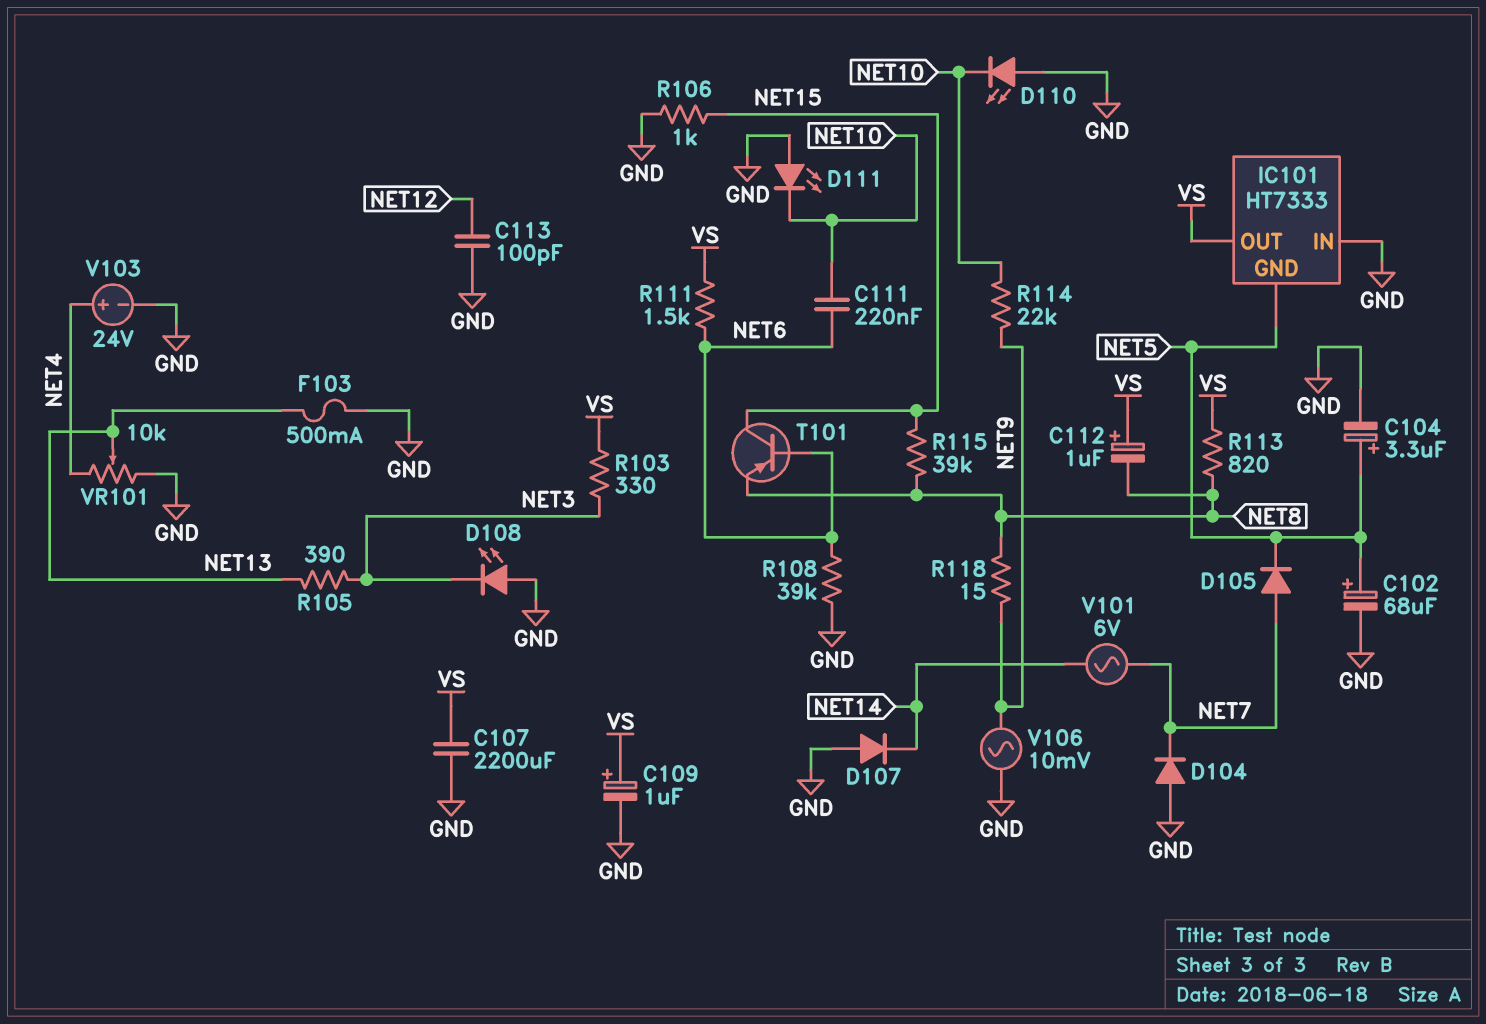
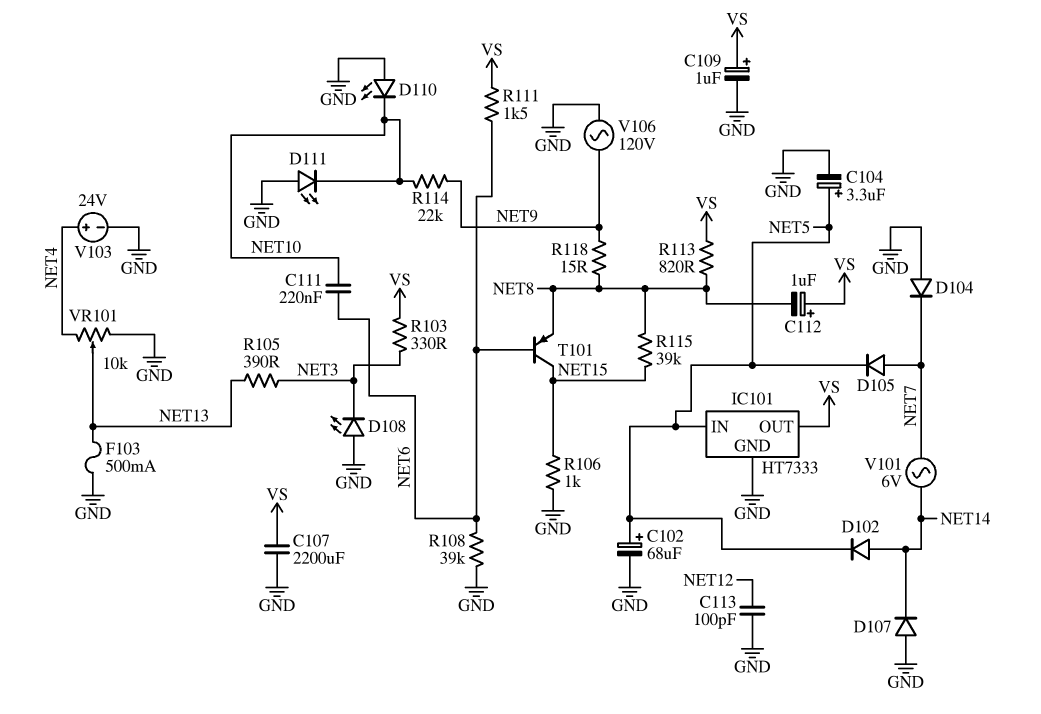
D102: none -> diode (A NET14, K NET5)
IC101 pin GND: NET5 -> GND
IC101 pin IN: GND -> NET5
V106: AC 10mV (GND, NET9) -> AC 120V (GND, NET9)

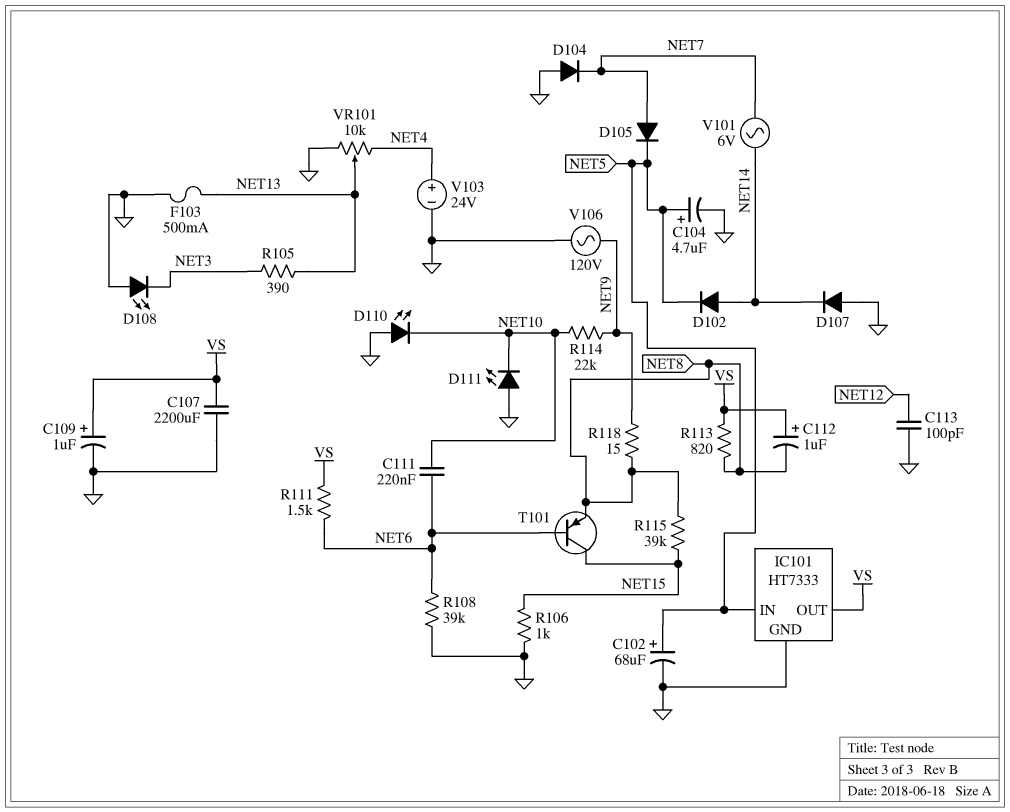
C104: 3.3uF (plus NET5, minus GND) -> 4.7uF (plus NET5, minus GND)
R103: 330 (NET3, VS) -> none

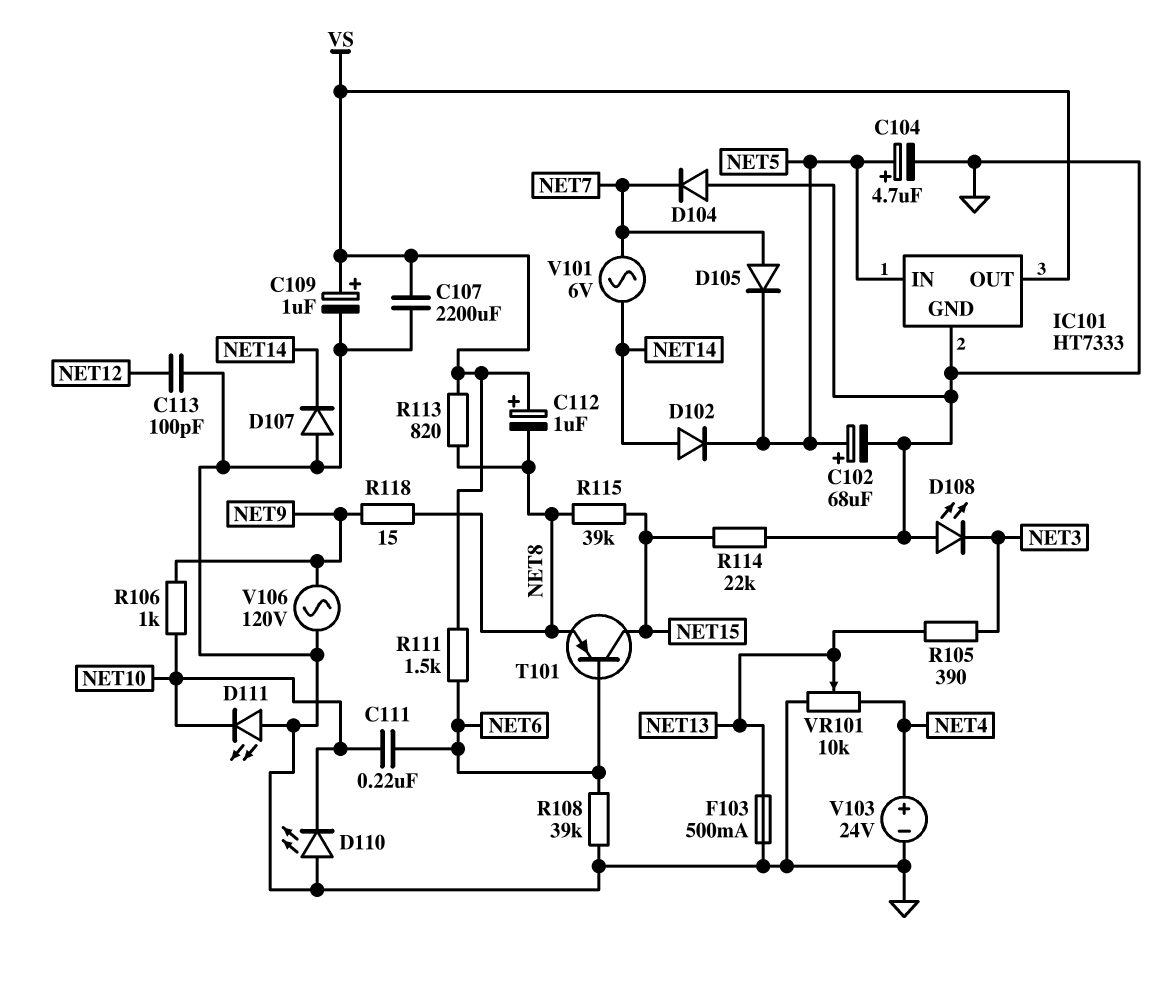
R106: 1k (GND, NET15) -> 1k (NET9, NET10)
R114: 22k (NET9, NET10) -> 22k (GND, NET15)

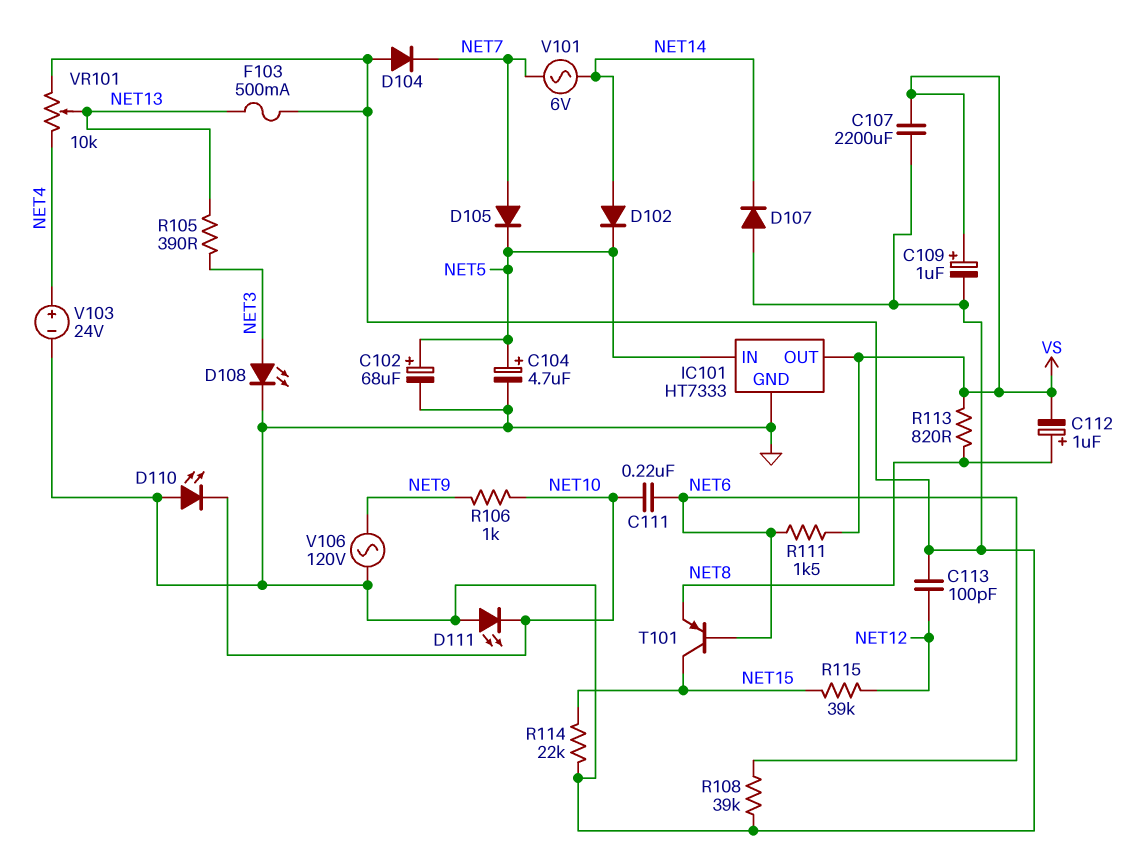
C112: 1uF (plus VS, minus NET8) -> 1uF (plus NET8, minus VS)
D108: LED (A GND, K NET3) -> LED (A NET3, K GND)
R115: 39k (NET8, NET15) -> 39k (NET12, NET15)
R118: 15 (NET8, NET9) -> none

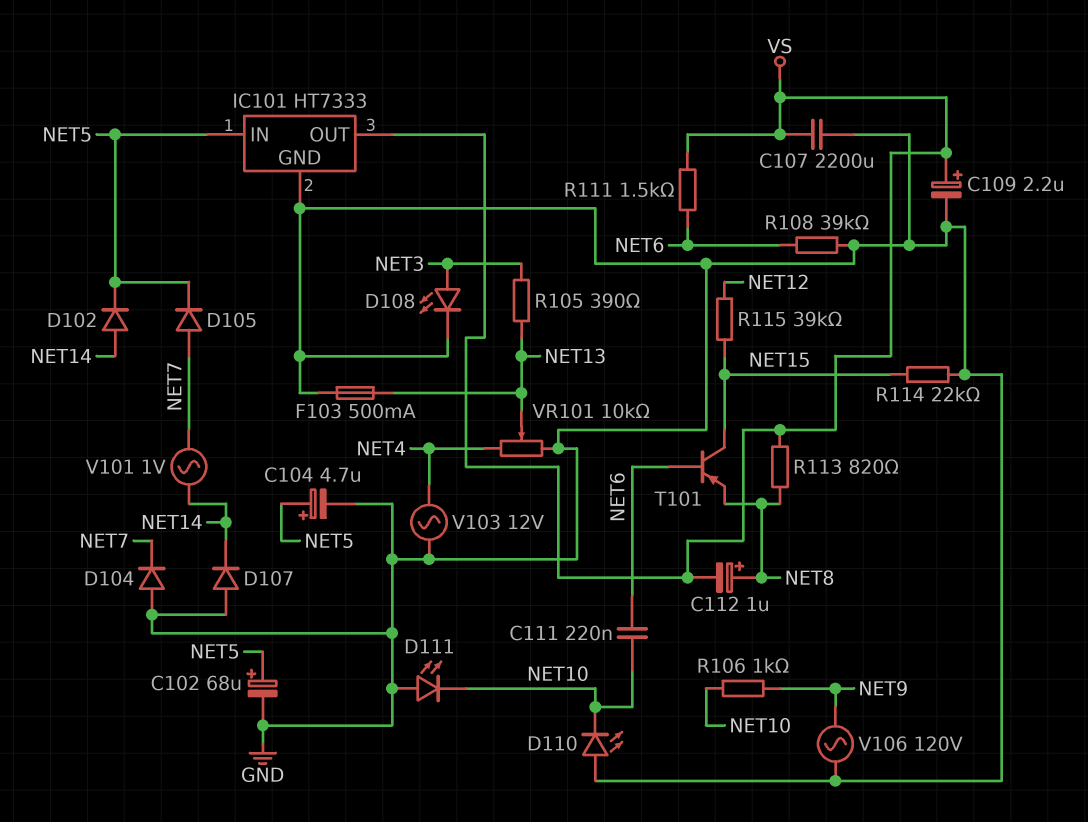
C109: 1uF (plus VS, minus GND) -> 2.2uF (plus VS, minus GND)
C113: 100pF (GND, NET12) -> none
V101: AC 6V (NET7, NET14) -> AC 1V (NET7, NET14)
V103: 24V (plus NET4, minus GND) -> AC 12V (GND, NET4)

